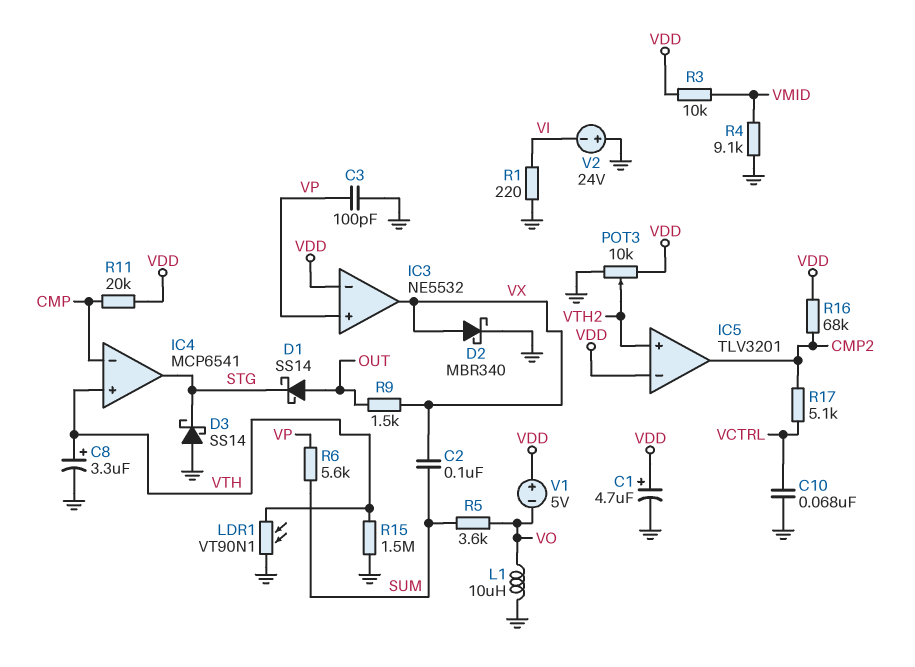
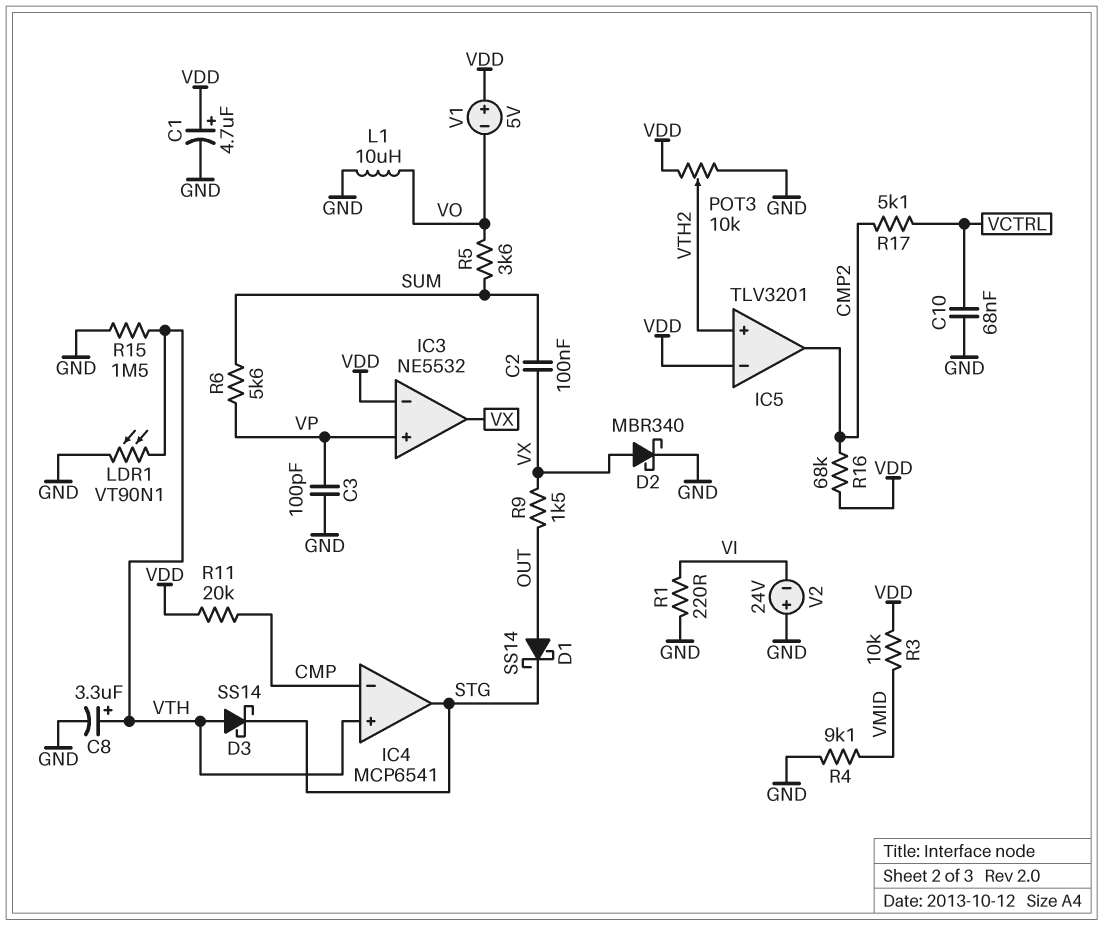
D3: schottky SS14 (A GND, K STG) -> schottky SS14 (A VTH, K STG)

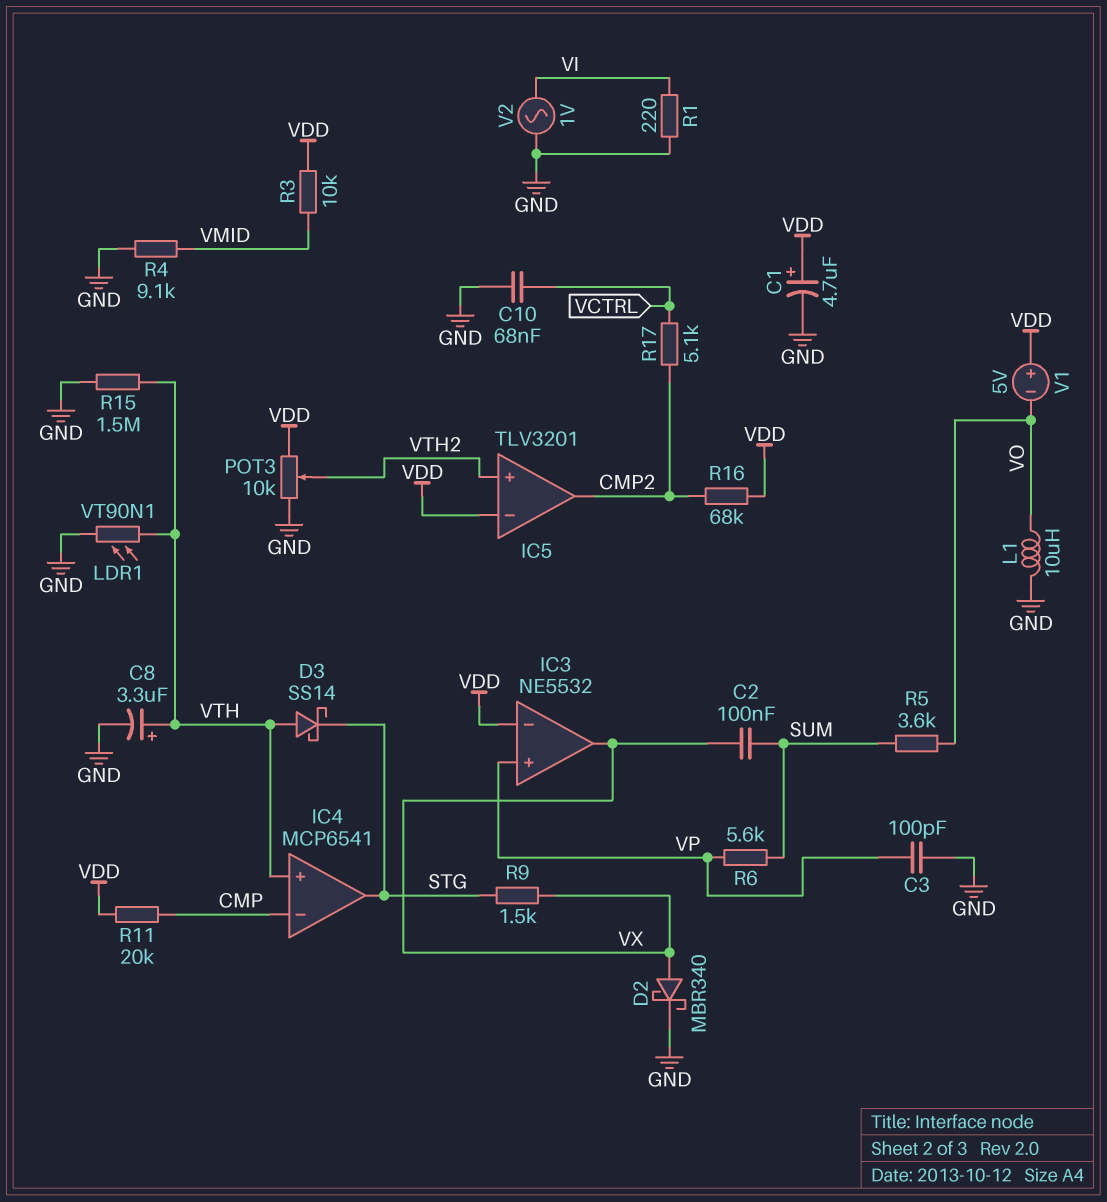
D1: schottky SS14 (A OUT, K STG) -> none
R9: 1.5k (OUT, VX) -> 1.5k (STG, VX)
V2: 24V (plus GND, minus VI) -> AC 1V (GND, VI)

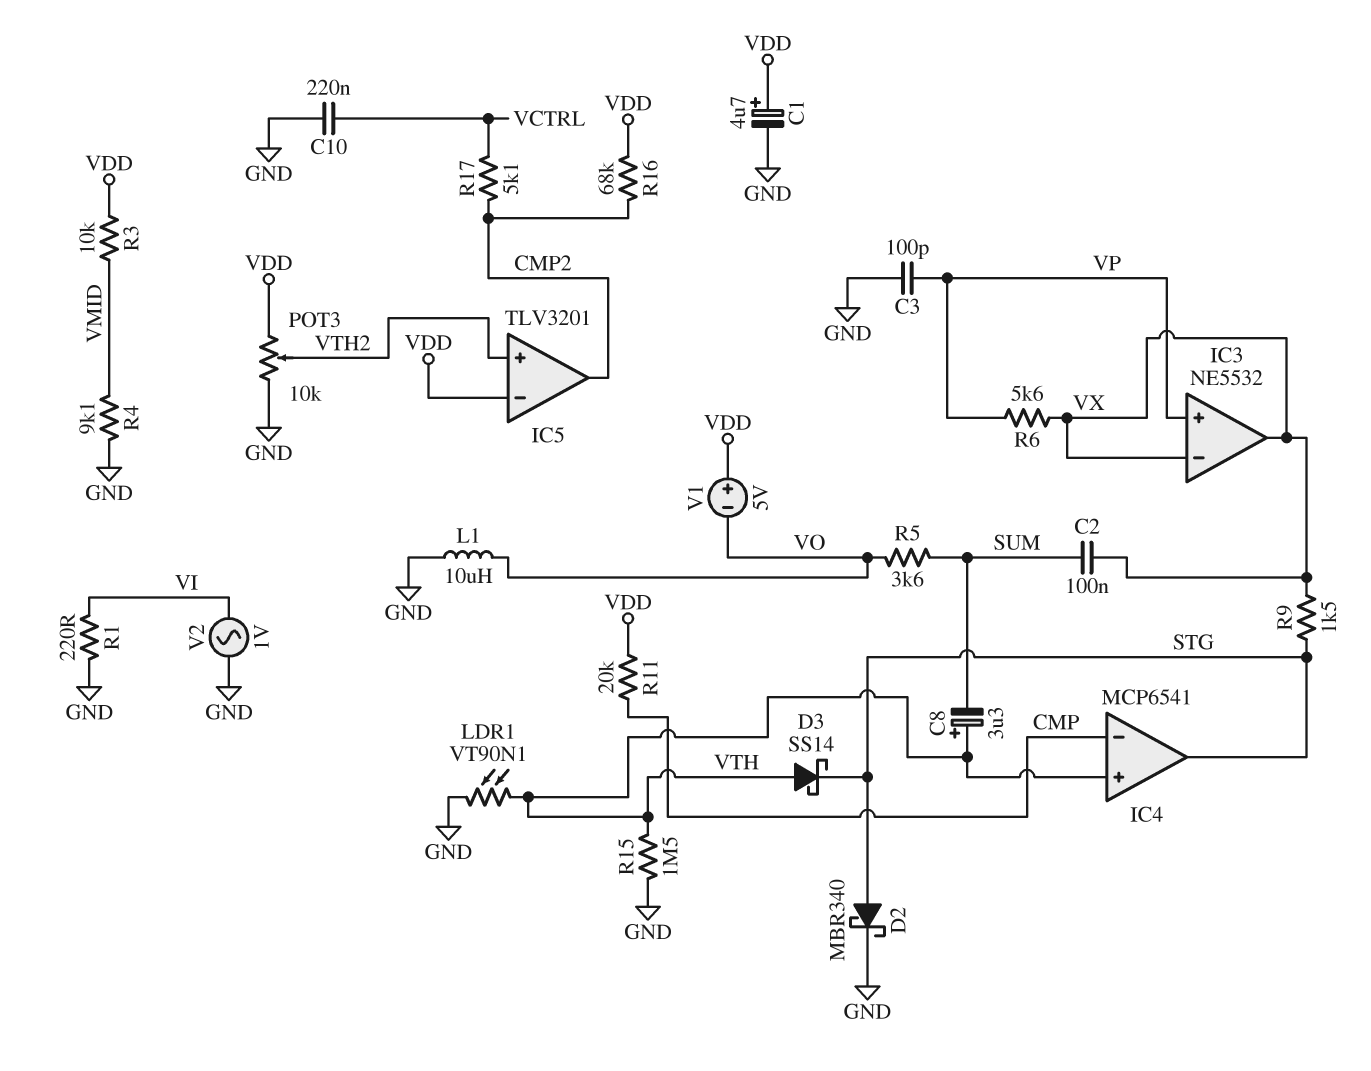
C8: 3.3uF (plus VTH, minus GND) -> 3.3uF (plus VTH, minus SUM)
C10: 68nF (GND, VCTRL) -> 220nF (GND, VCTRL)
D2: schottky MBR340 (A VX, K GND) -> schottky MBR340 (A STG, K GND)
IC3 pin in-: VDD -> VX
R6: 5.6k (SUM, VP) -> 5.6k (VP, VX)

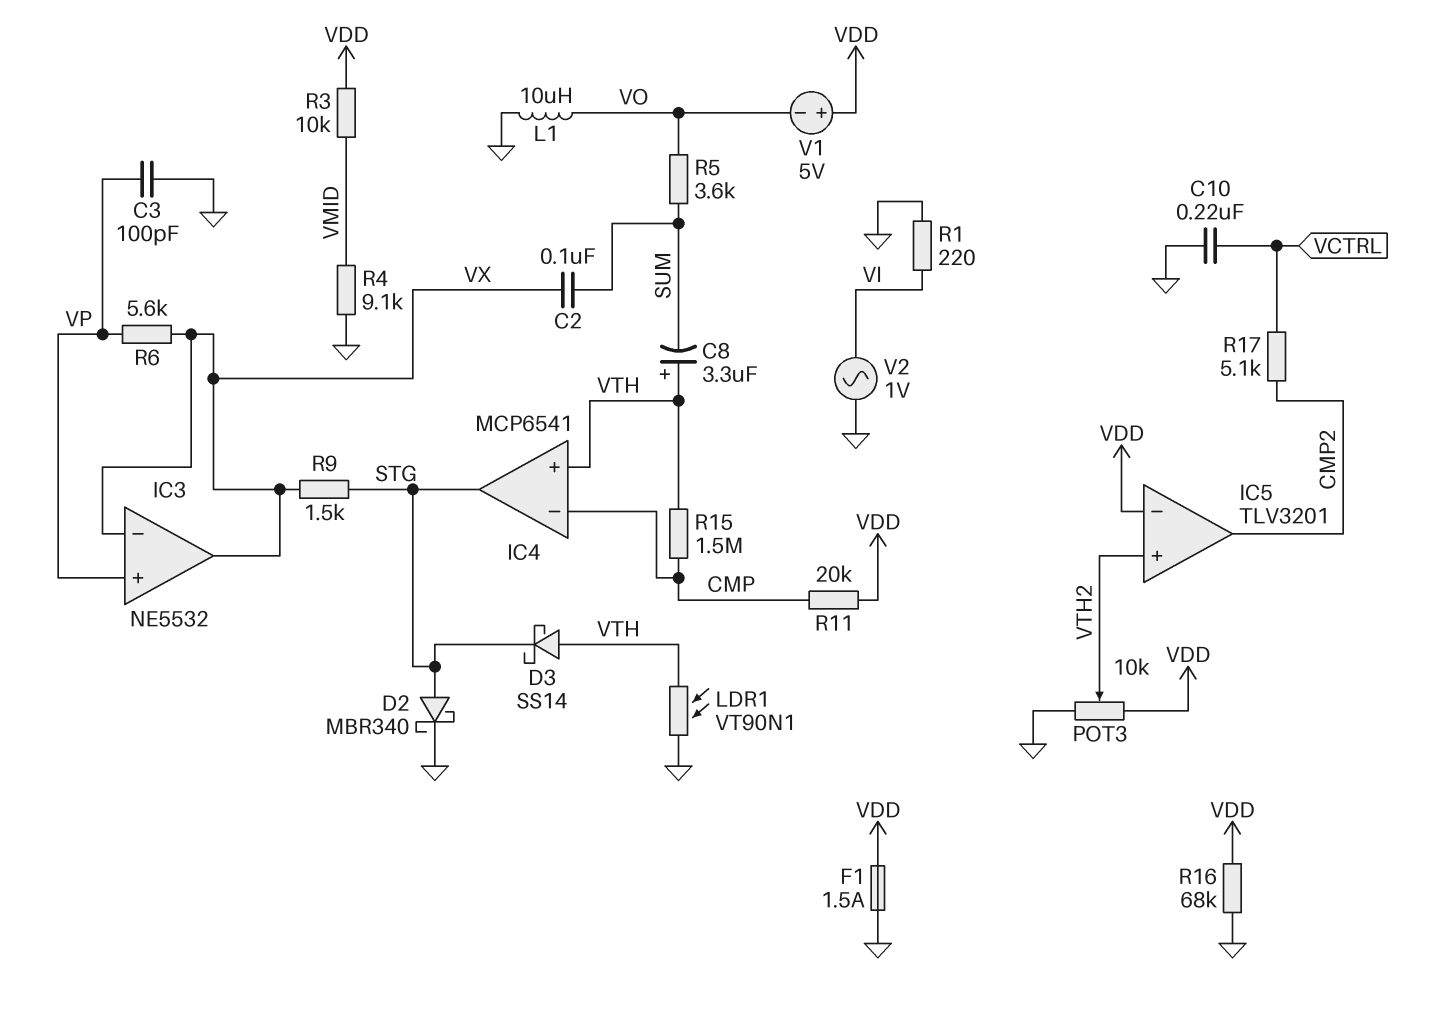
C1: 4.7uF (plus VDD, minus GND) -> none
F1: none -> 1.5A (GND, VDD)
R15: 1.5M (GND, VTH) -> 1.5M (CMP, VTH)
R16: 68k (CMP2, VDD) -> 68k (GND, VDD)

